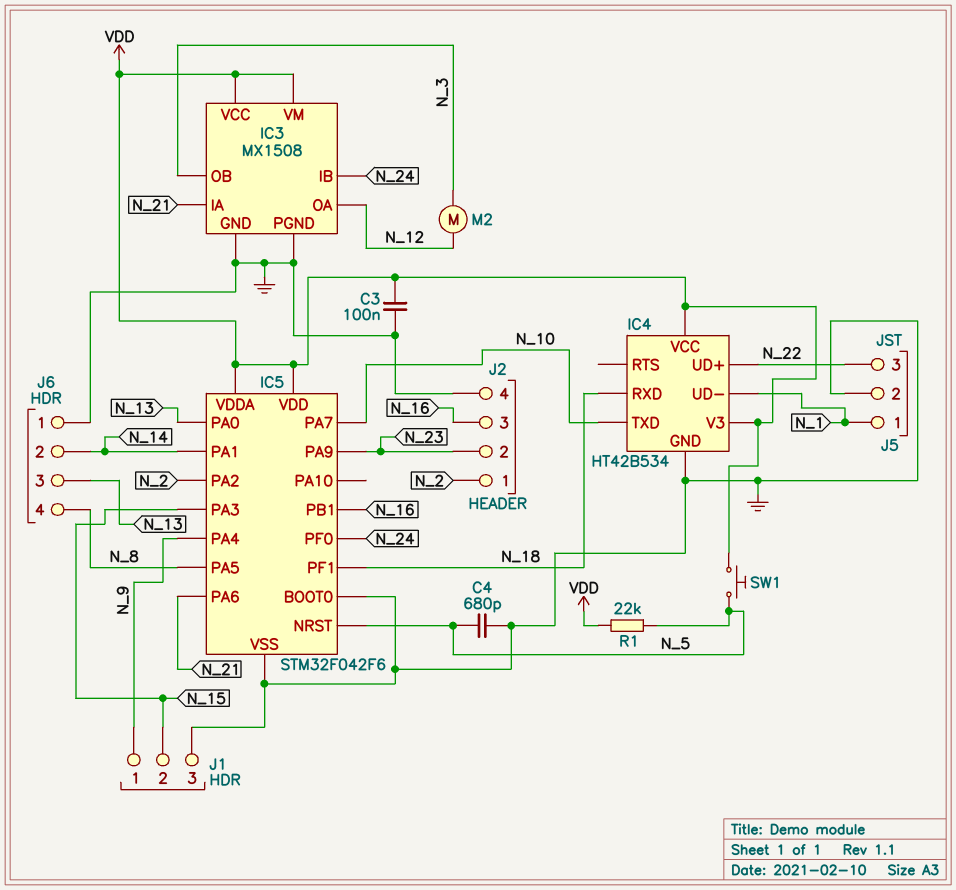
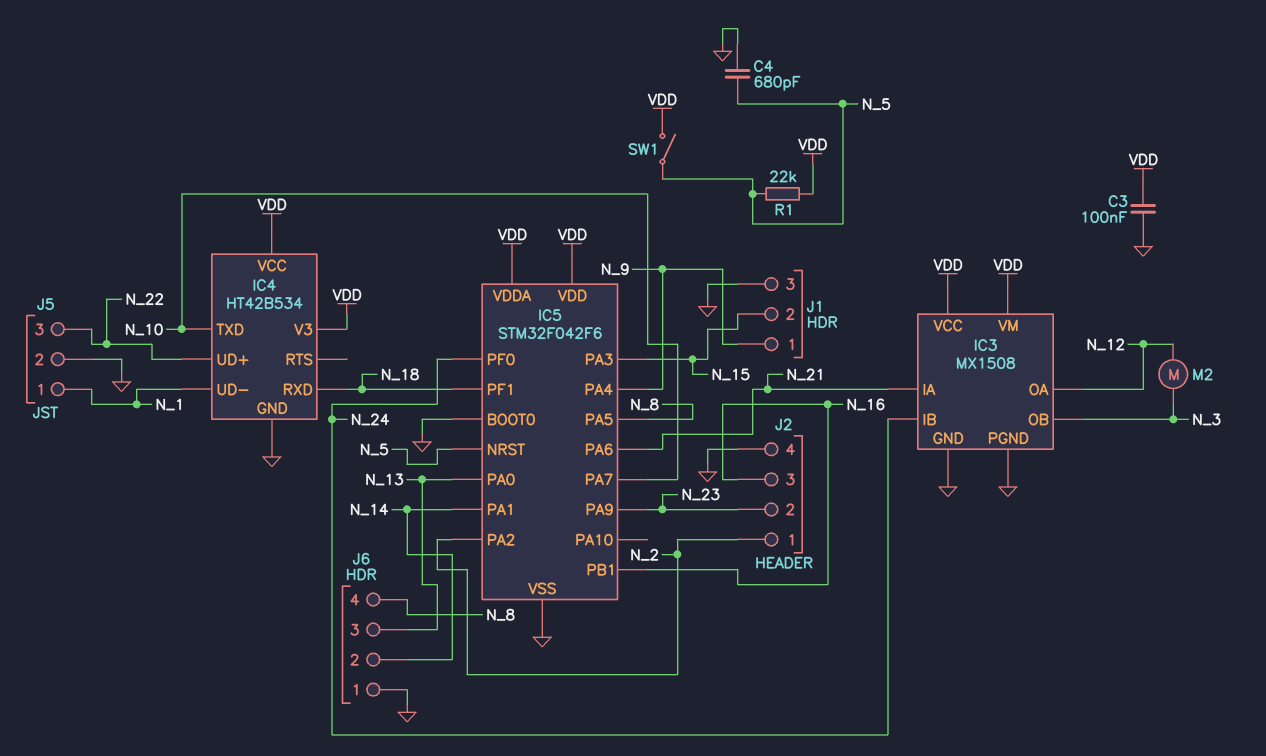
SW1: button (N_5, VDD) -> switch (N_5, VDD)

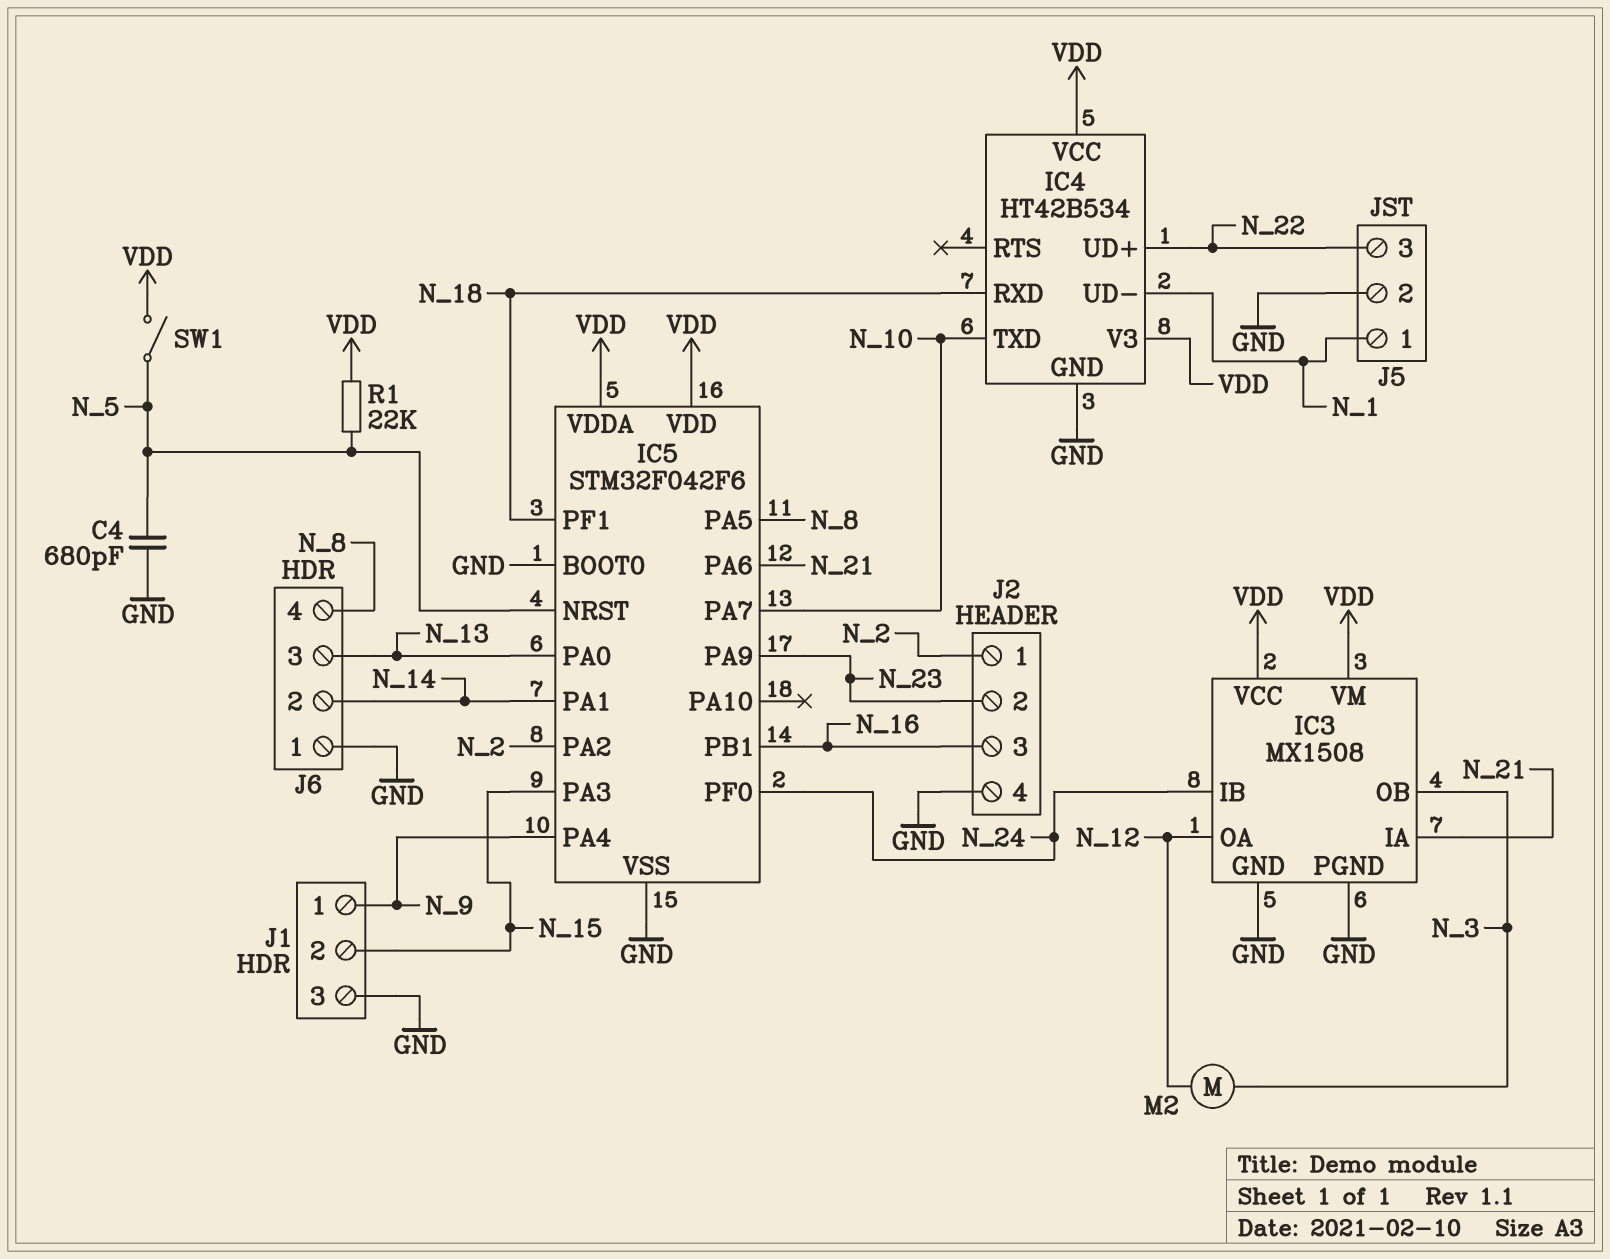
C3: 100nF (GND, VDD) -> none

